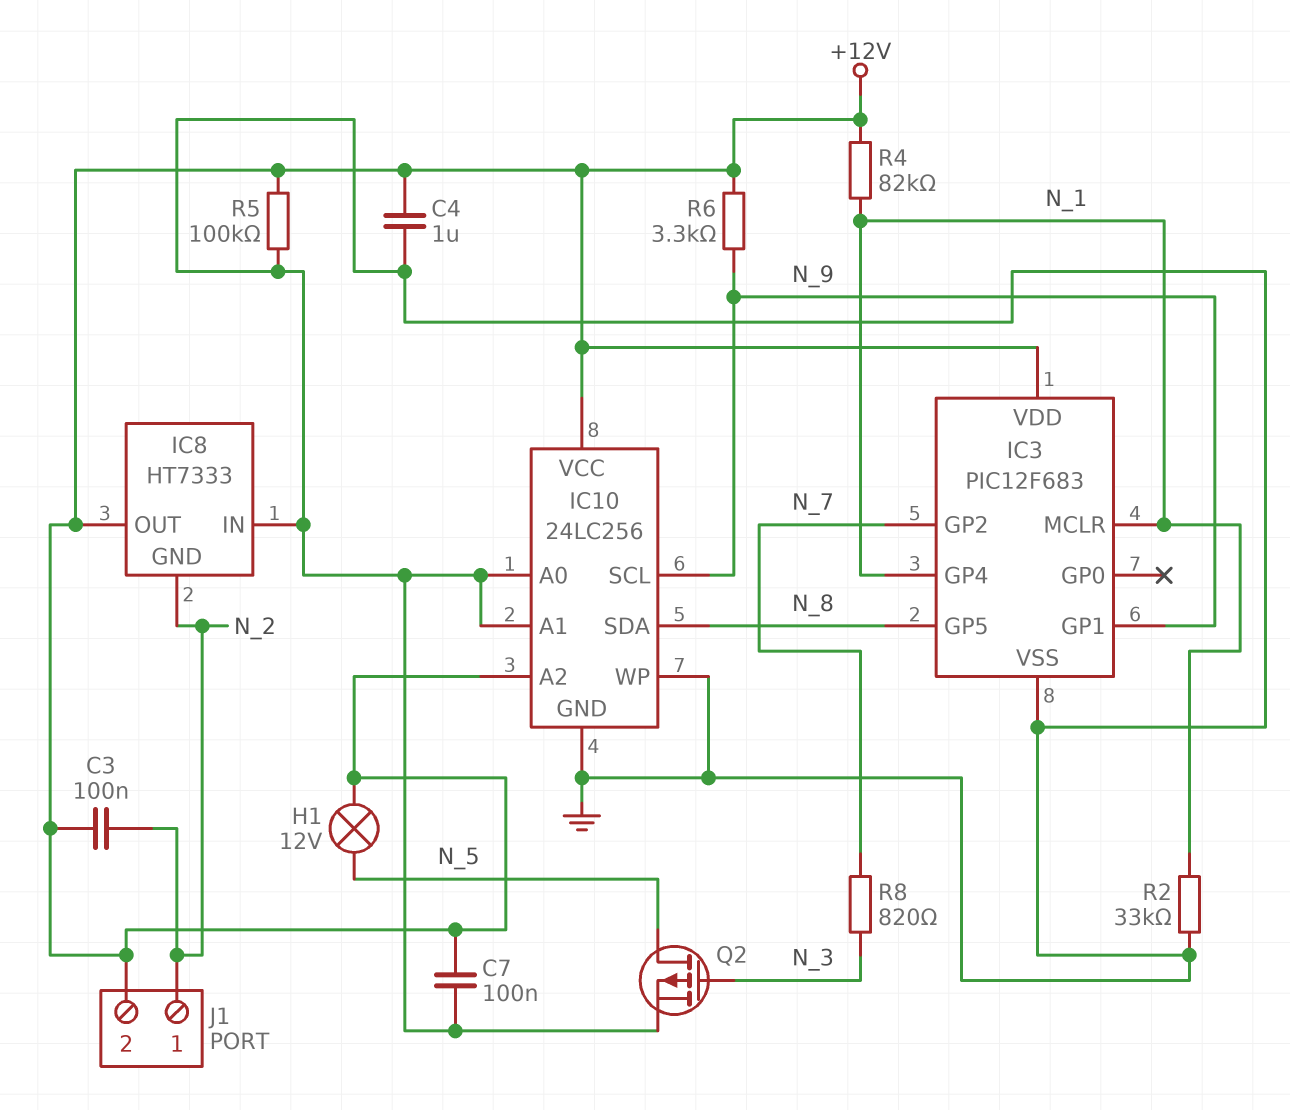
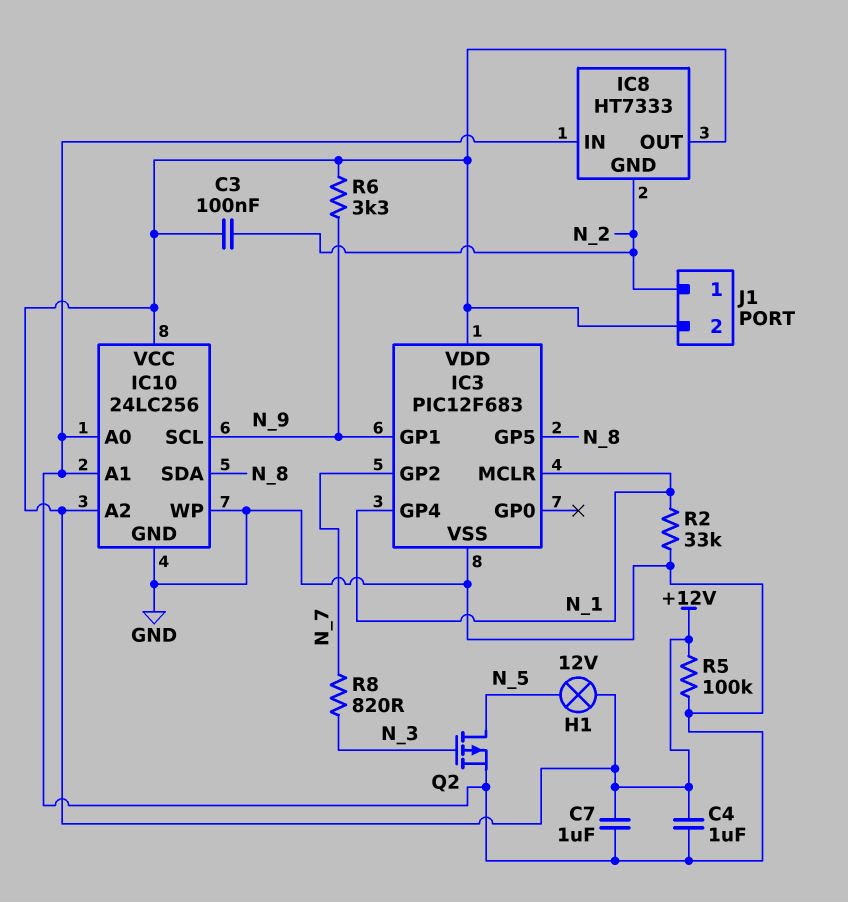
C7: 100nF (+12V, GND) -> 1uF (+12V, GND)
R4: 82k (+12V, N_1) -> none

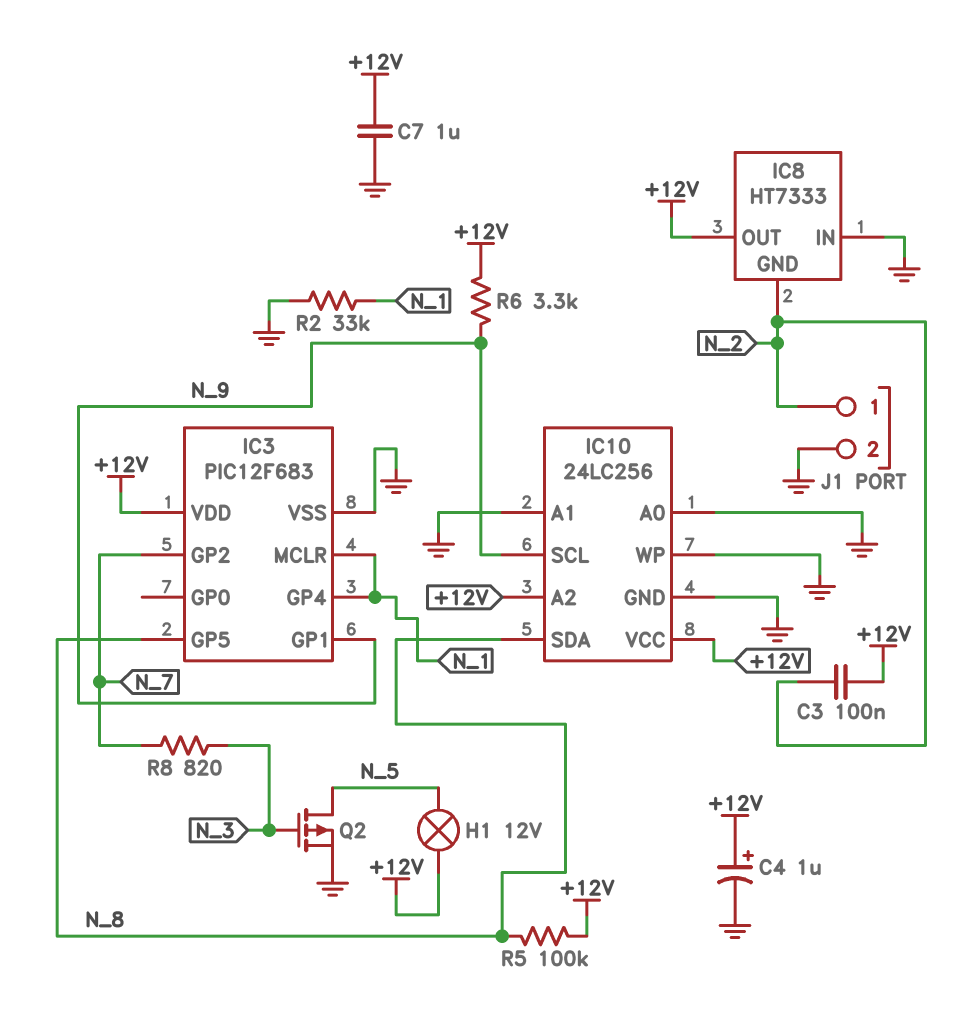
C4: 1uF (+12V, GND) -> 1uF (plus +12V, minus GND)
J1 pin 2: +12V -> GND
R5: 100k (+12V, GND) -> 100k (+12V, N_8)

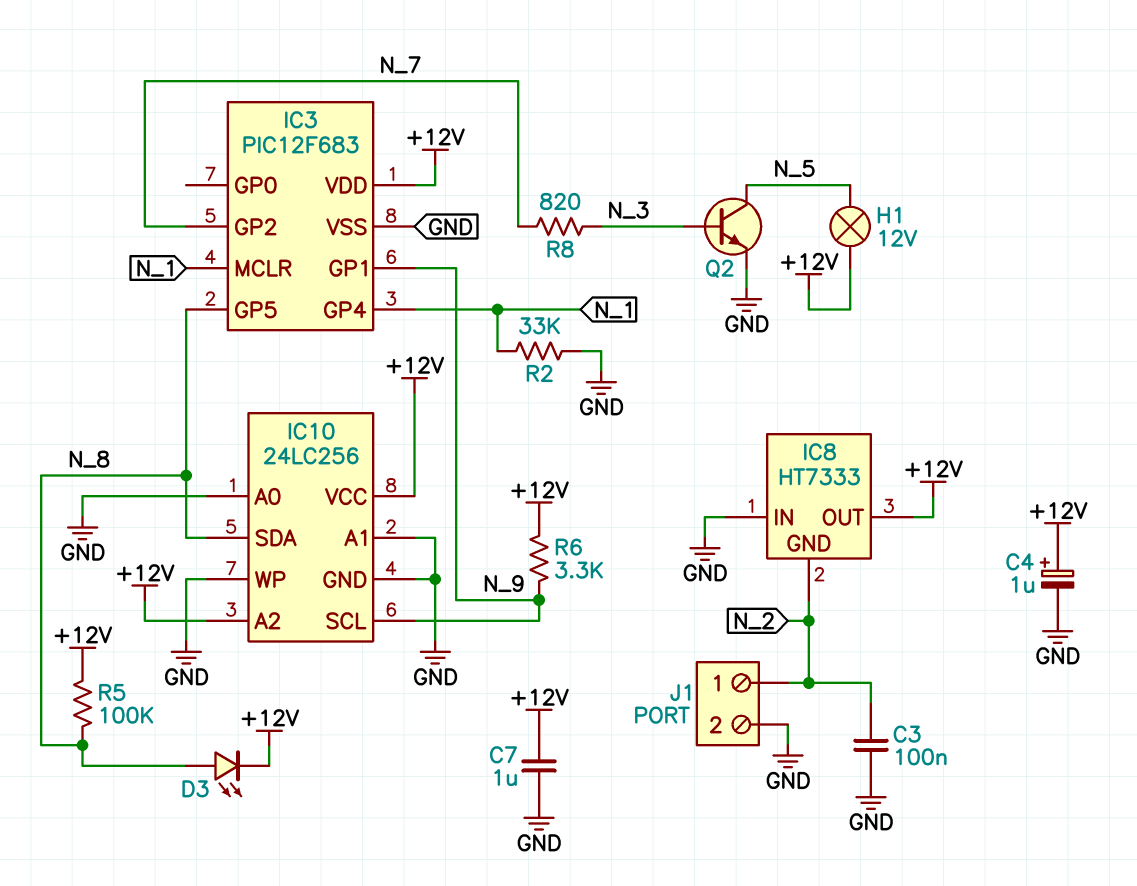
C3: 100nF (+12V, N_2) -> 100nF (GND, N_2)
D3: none -> LED (A N_8, K +12V)
Q2: PMOS (G N_3, D N_5, S GND) -> NPN (B N_3, C N_5, E GND)

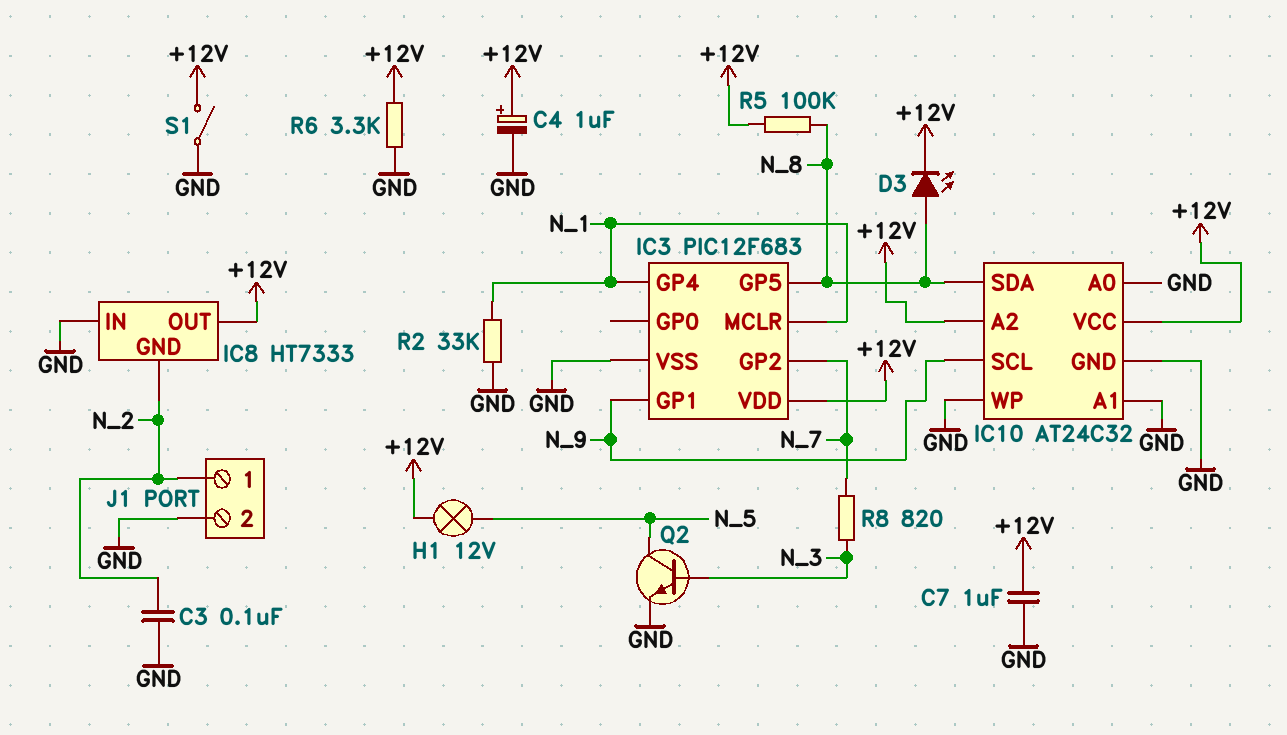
IC10: 24LC256 -> AT24C32
R6: 3.3k (+12V, N_9) -> 3.3k (+12V, GND)
S1: none -> switch (+12V, GND)

